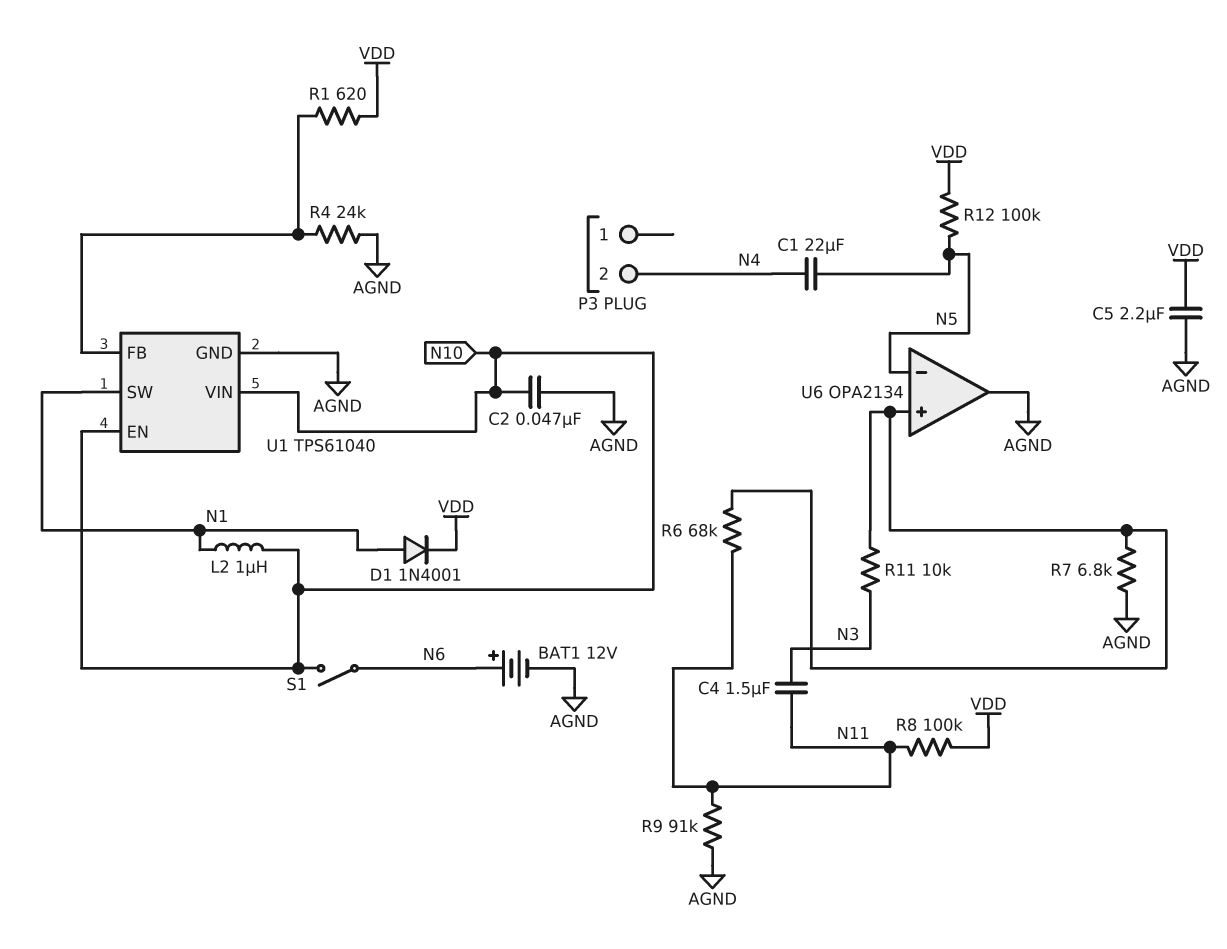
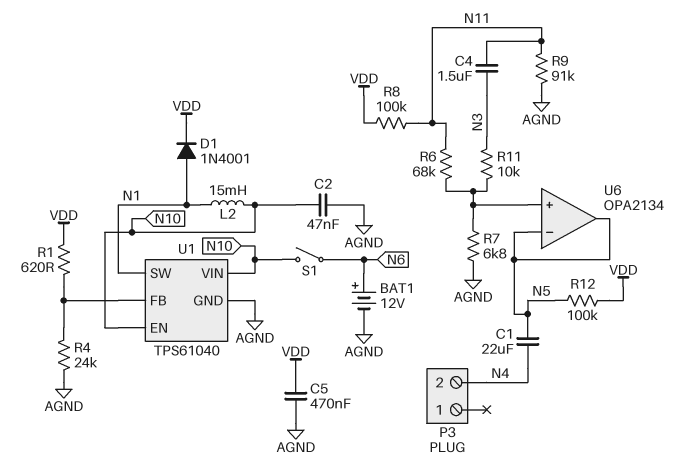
C5: 2.2uF (AGND, VDD) -> 470nF (AGND, VDD)
L2: 1uH (N1, N10) -> 15mH (N1, N10)
U6 pin out: AGND -> N5

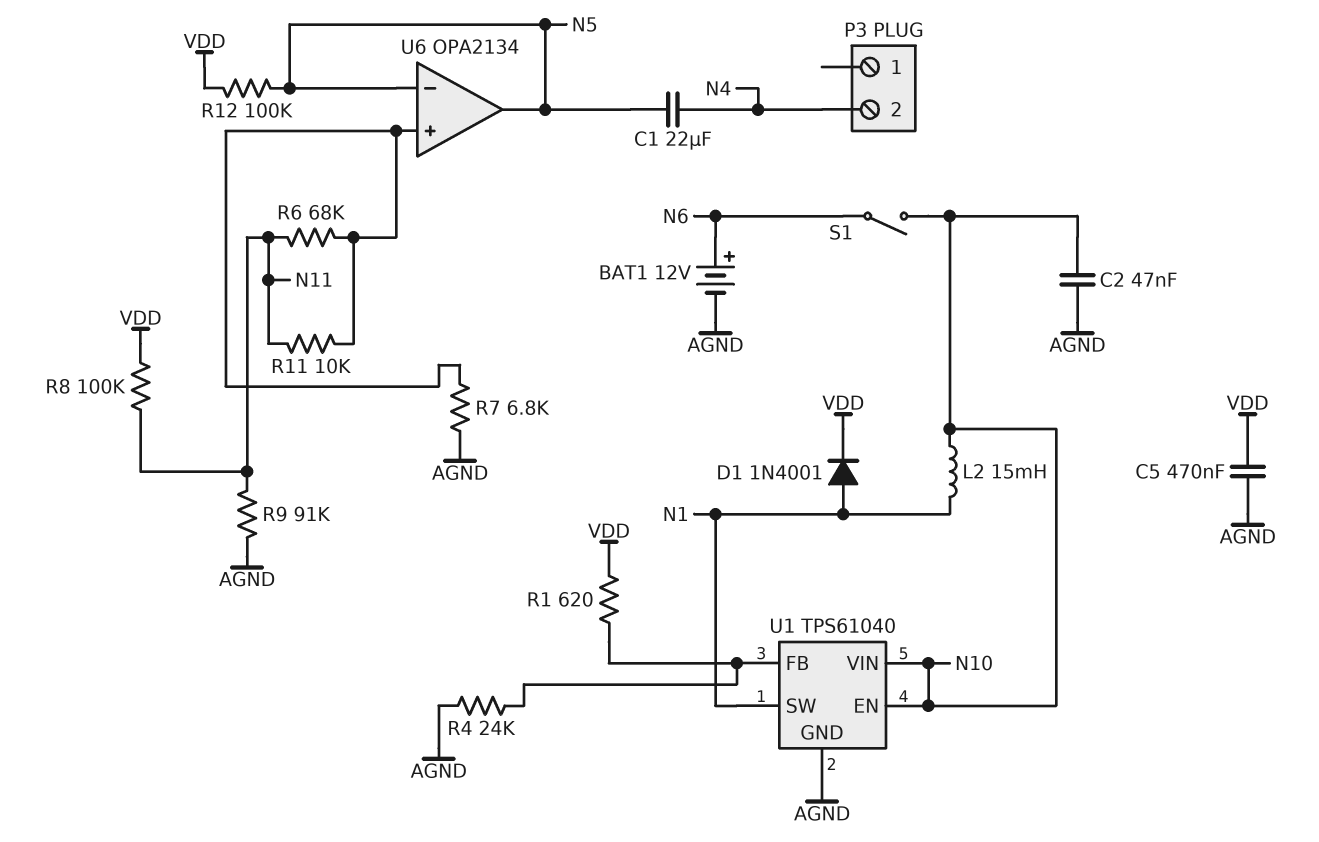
C4: 1.5uF (N3, N11) -> none
R11: 10k (N3, U6/in+) -> 10k (N11, U6/in+)

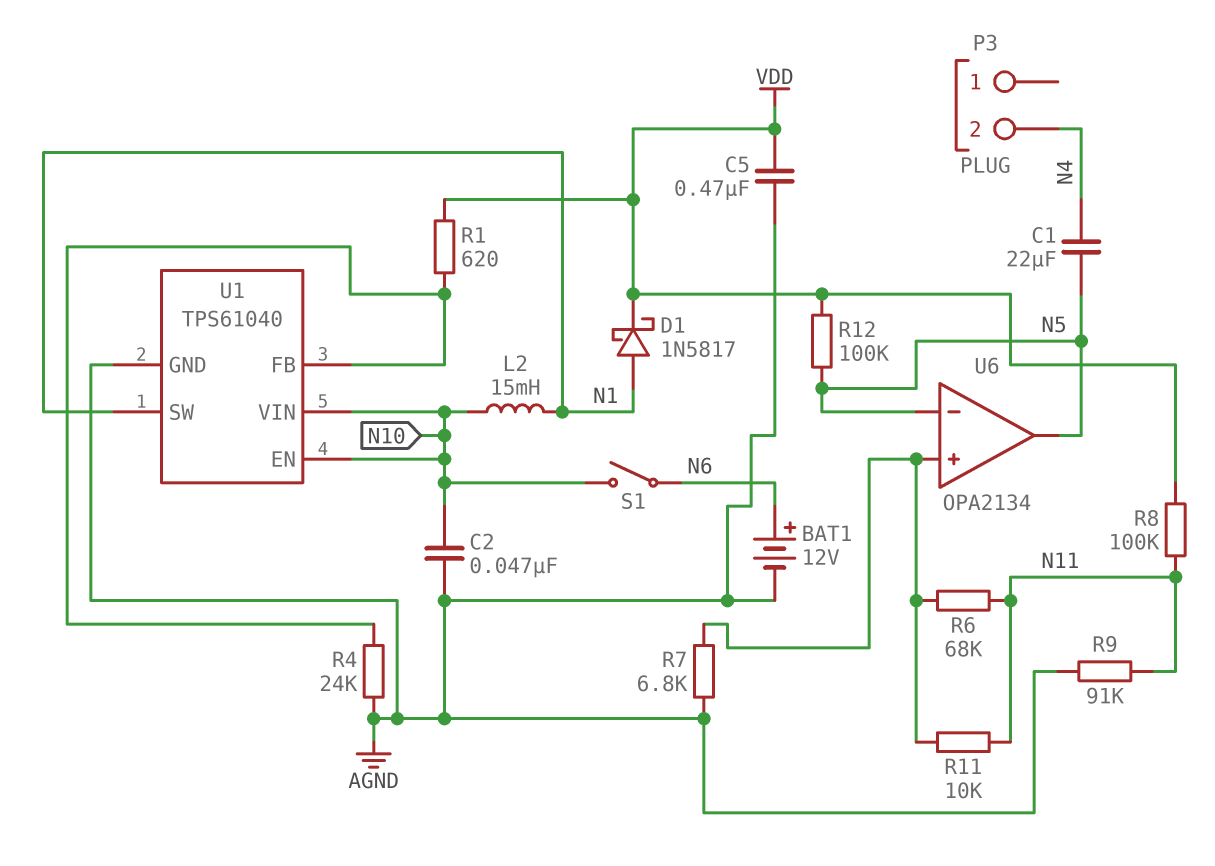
D1: diode 1N4001 (A N1, K VDD) -> schottky 1N5817 (A N1, K VDD)

